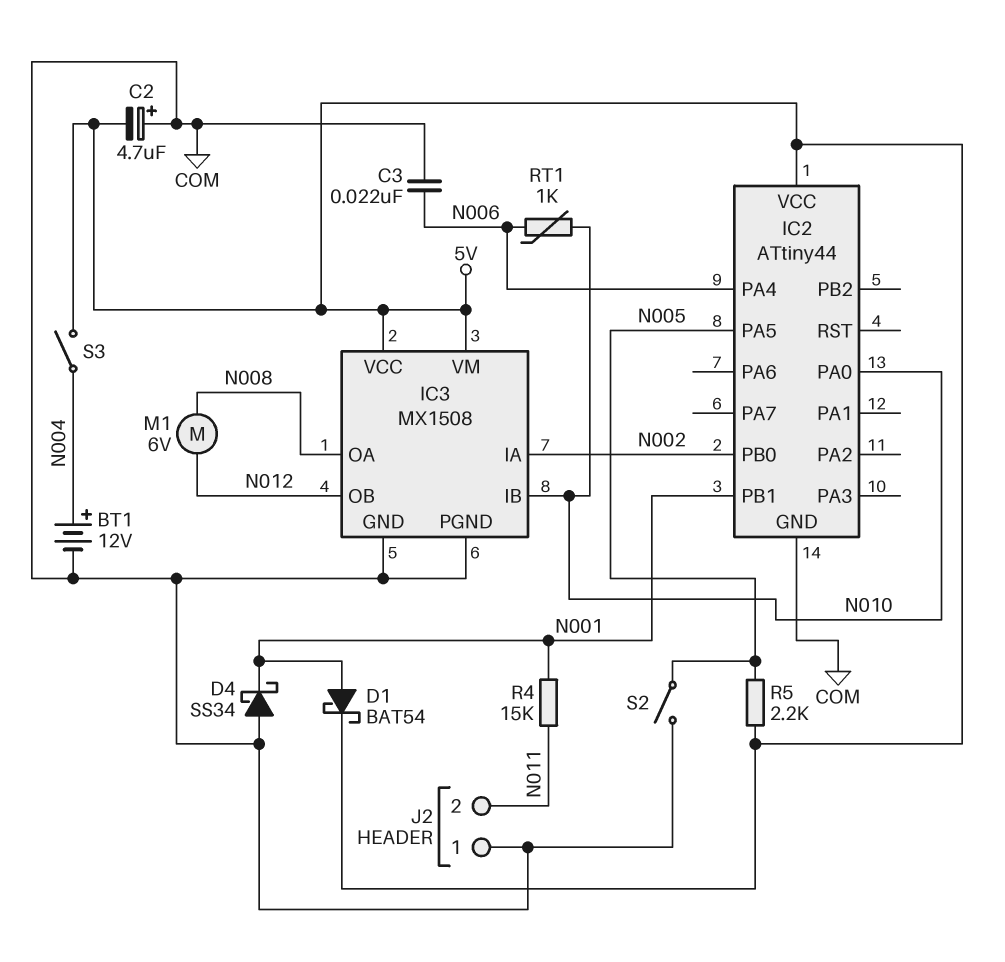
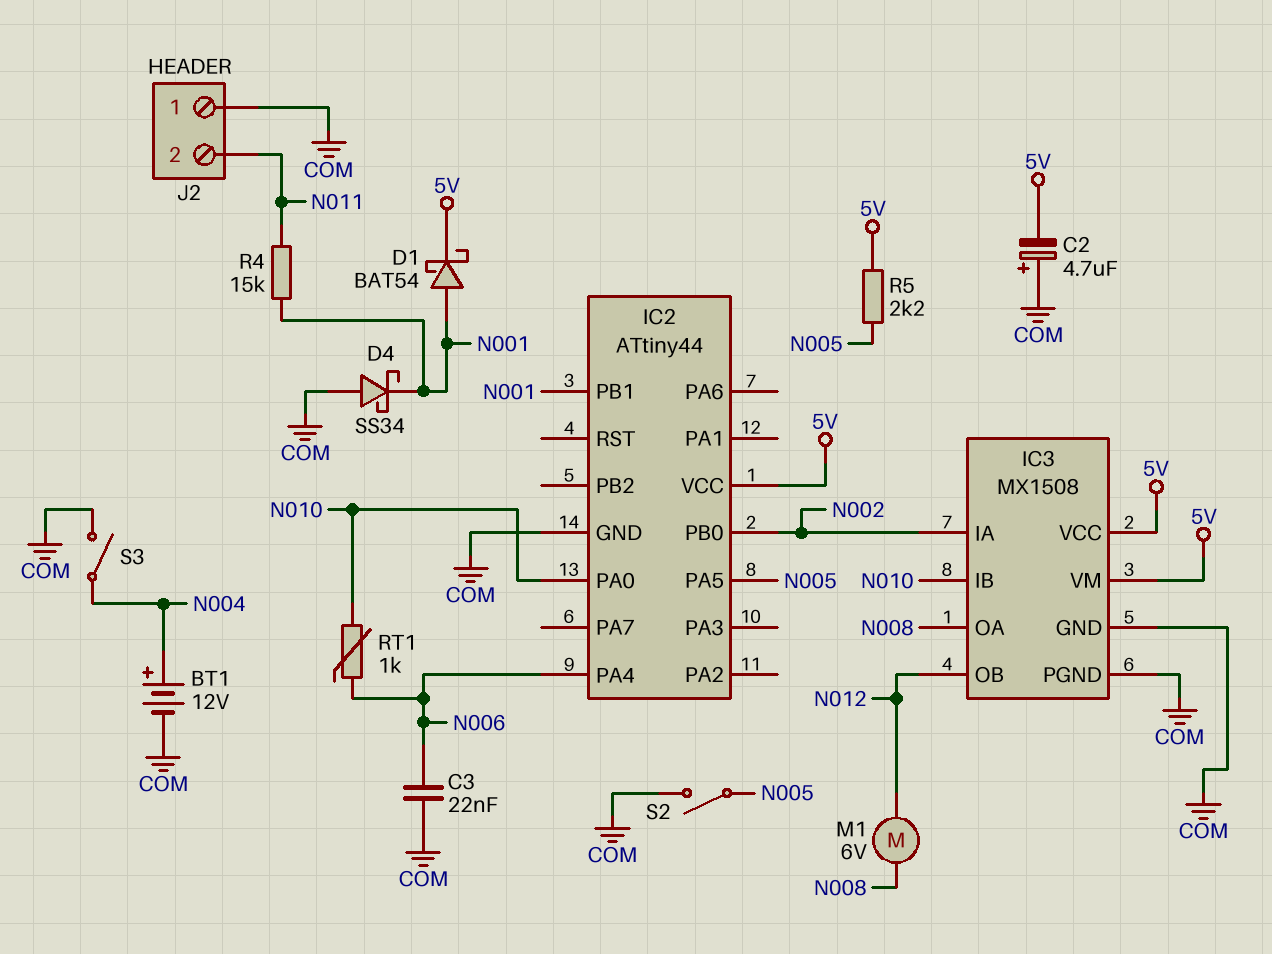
S3: switch (5V, N004) -> switch (COM, N004)

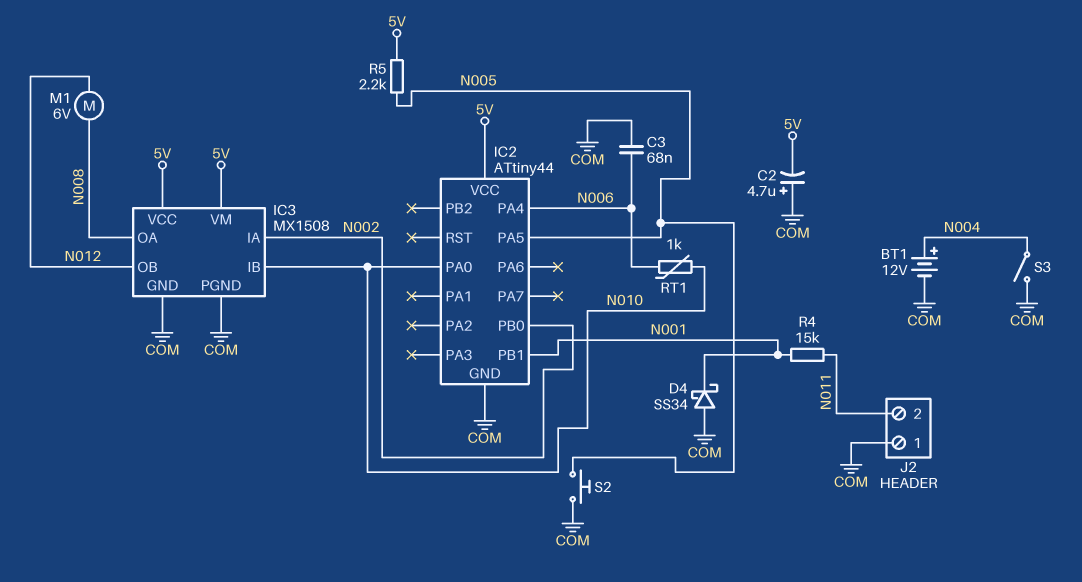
C3: 22nF (COM, N006) -> 68nF (COM, N006)
D1: schottky BAT54 (A N001, K 5V) -> none
S2: switch (COM, N005) -> button (COM, N005)

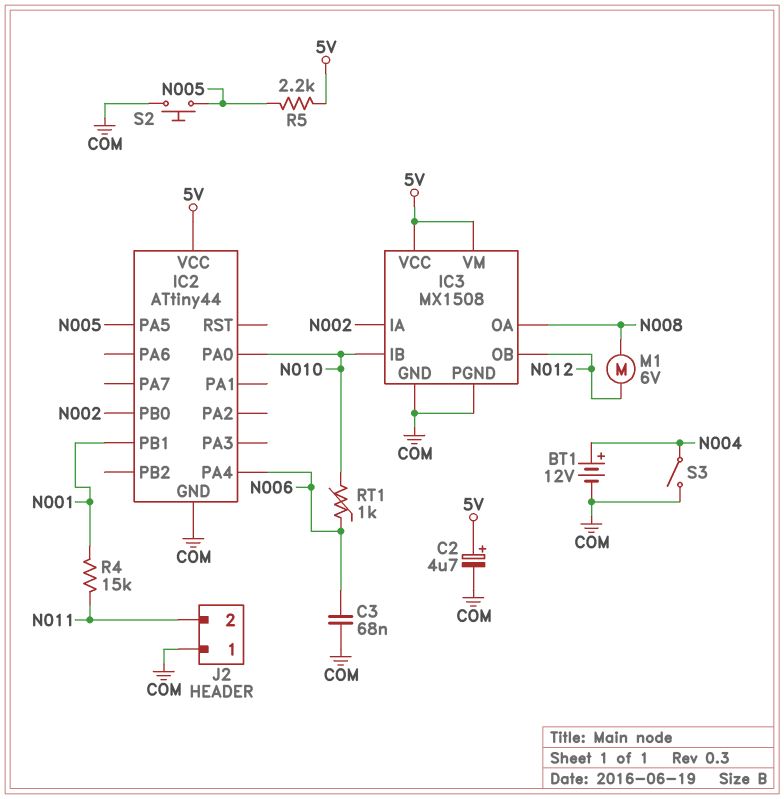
C2: 4.7uF (plus COM, minus 5V) -> 4.7uF (plus 5V, minus COM)
D4: schottky SS34 (A COM, K N001) -> none

